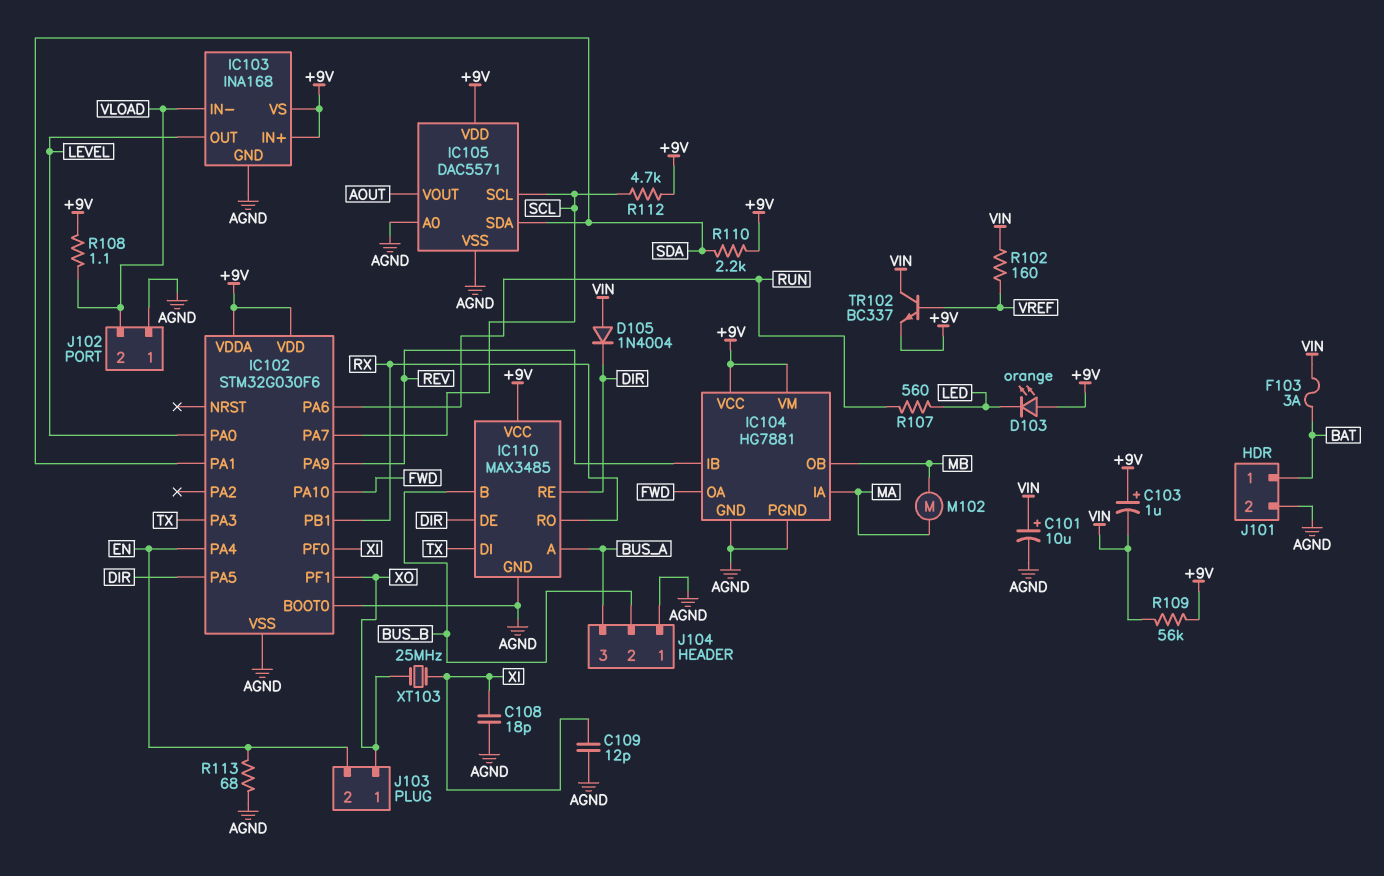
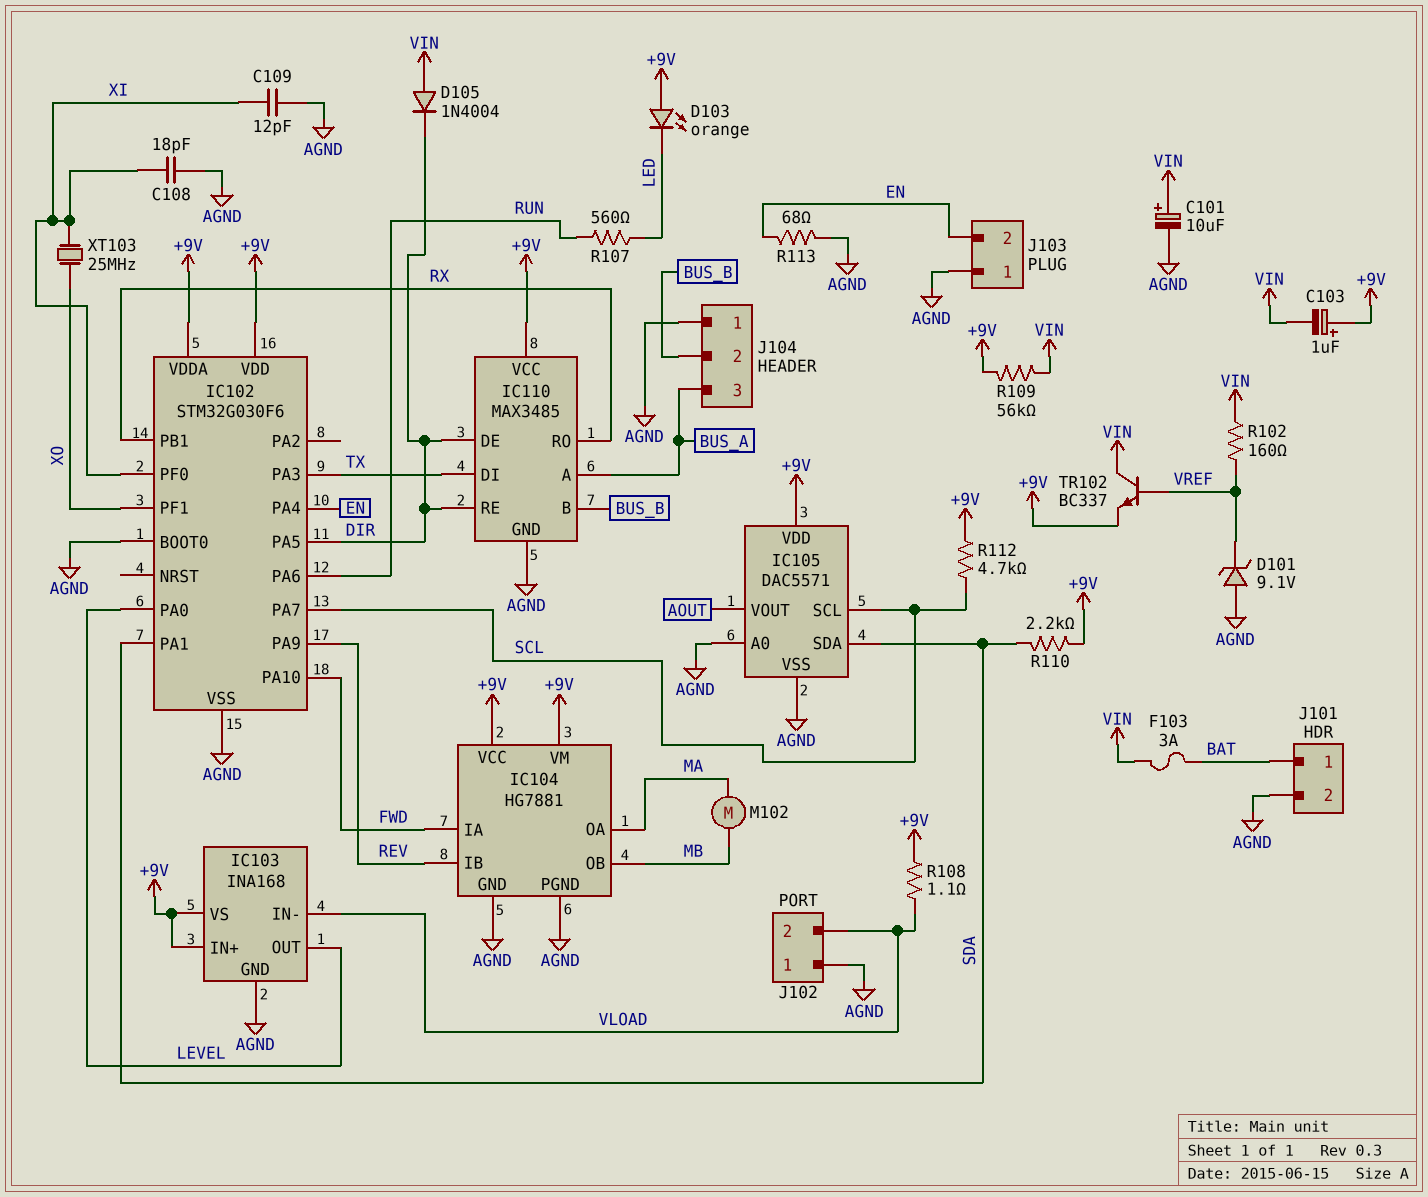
D101: none -> zener 9.1V (A AGND, K VREF)
IC104 pin IA: MA -> FWD
IC104 pin OA: FWD -> MA
J103 pin 1: XO -> AGND

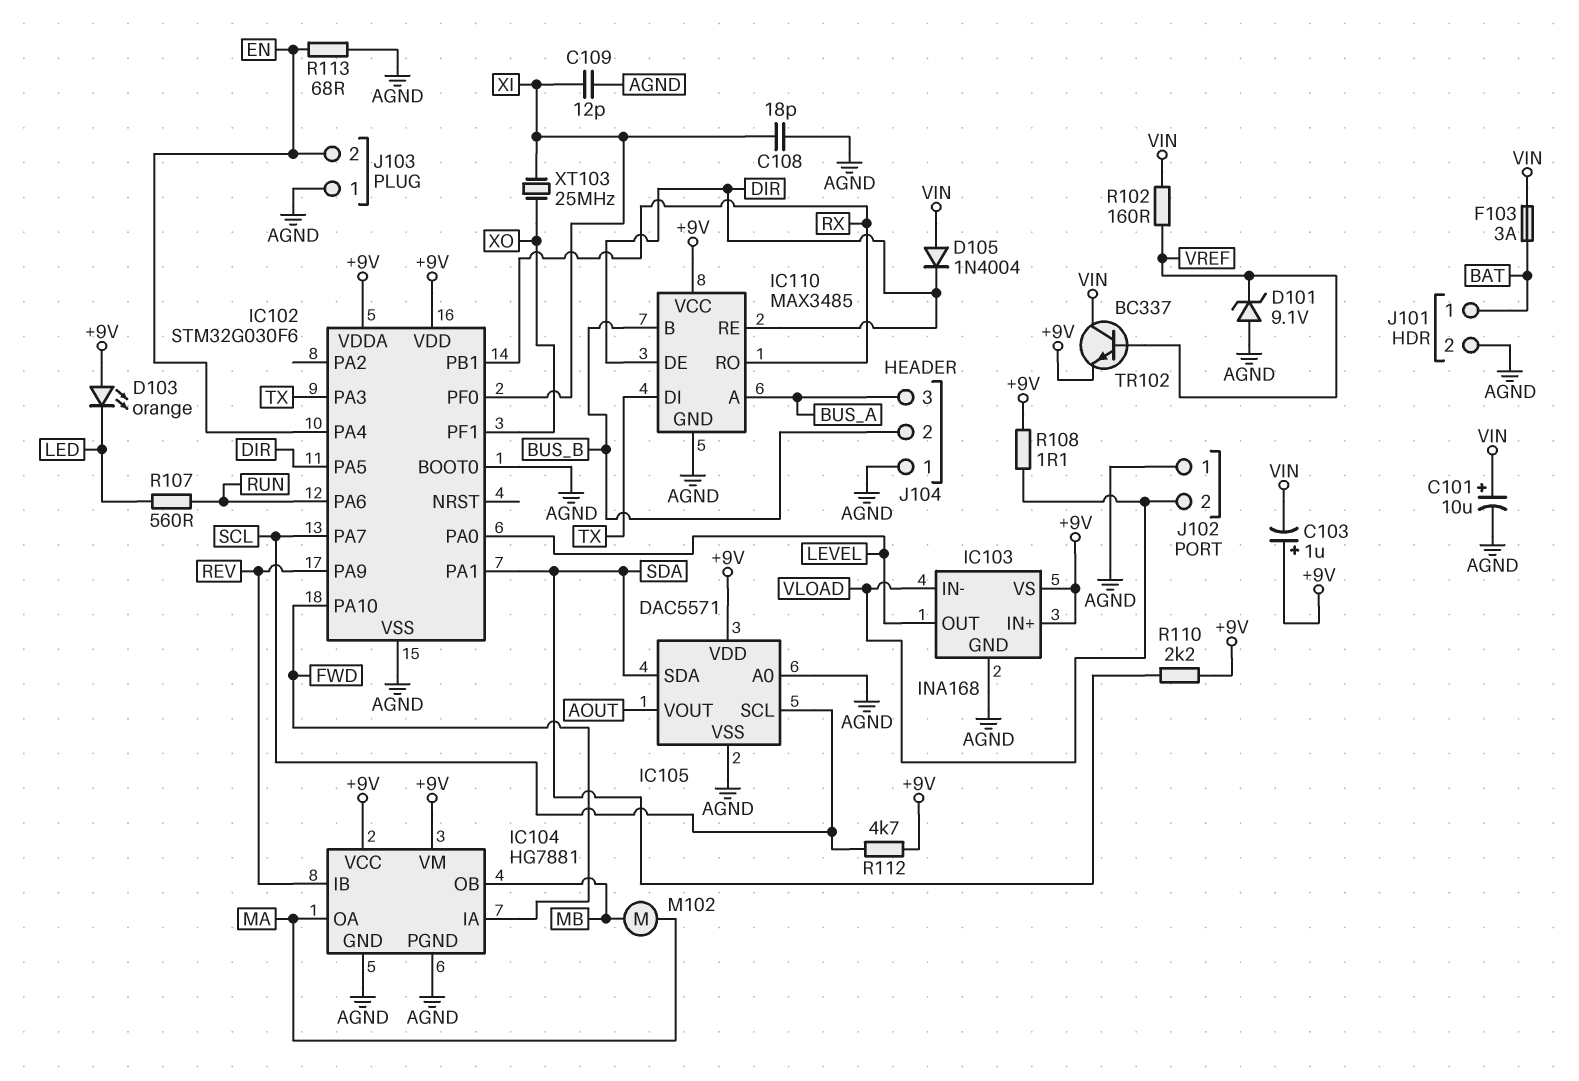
R109: 56k (+9V, VIN) -> none

